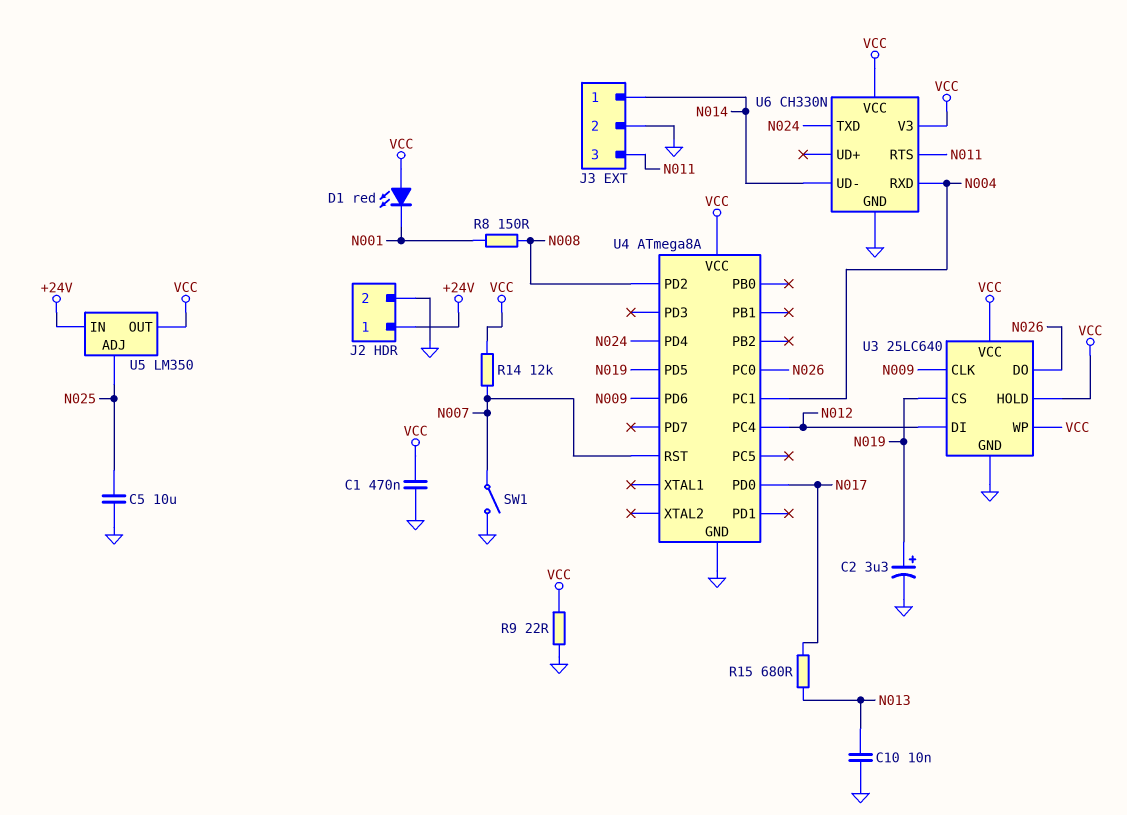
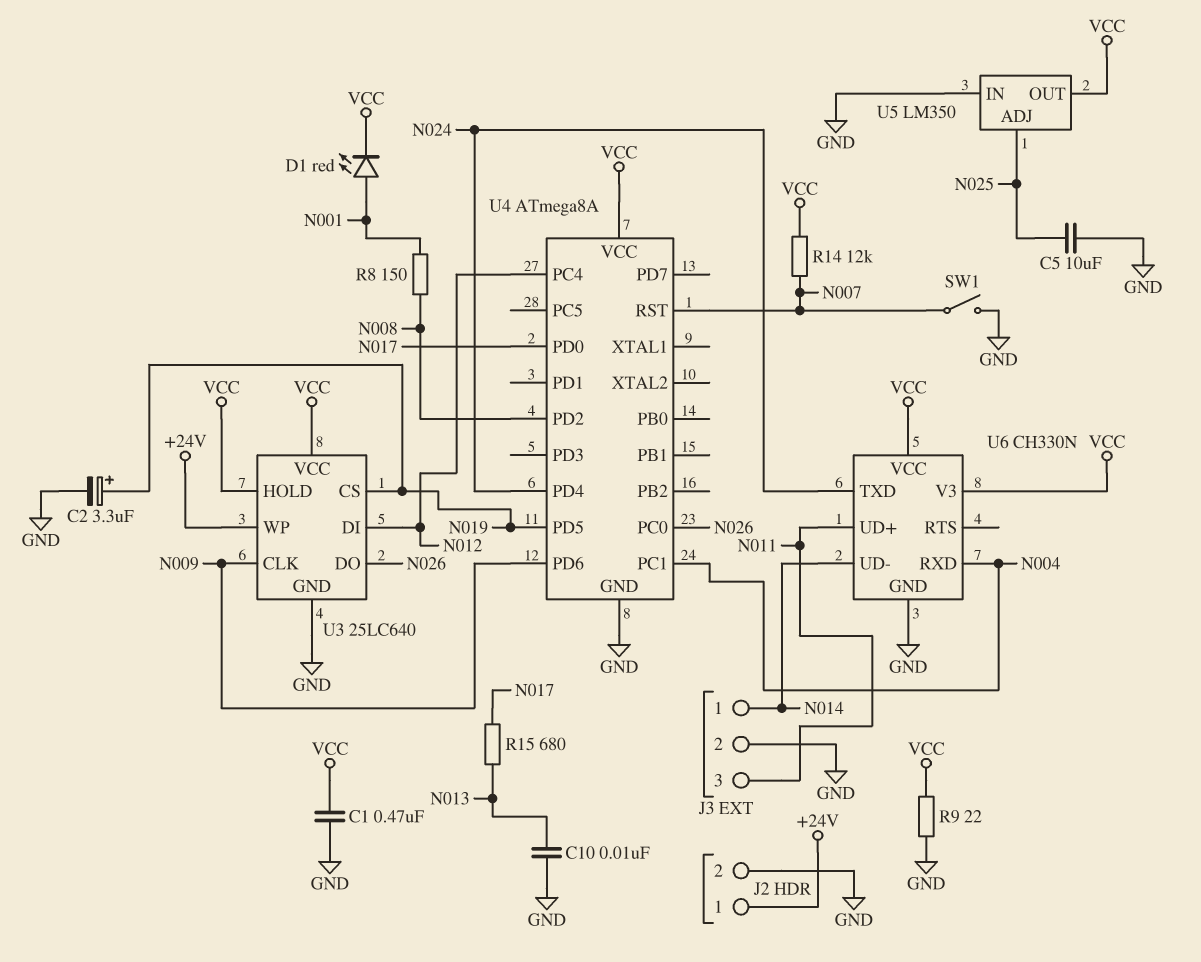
D1: LED red (A VCC, K N001) -> LED red (A N001, K VCC)
U3 pin WP: VCC -> +24V
U5 pin IN: +24V -> GND
U6 pin RTS: N011 -> none
U6 pin UD+: none -> N011

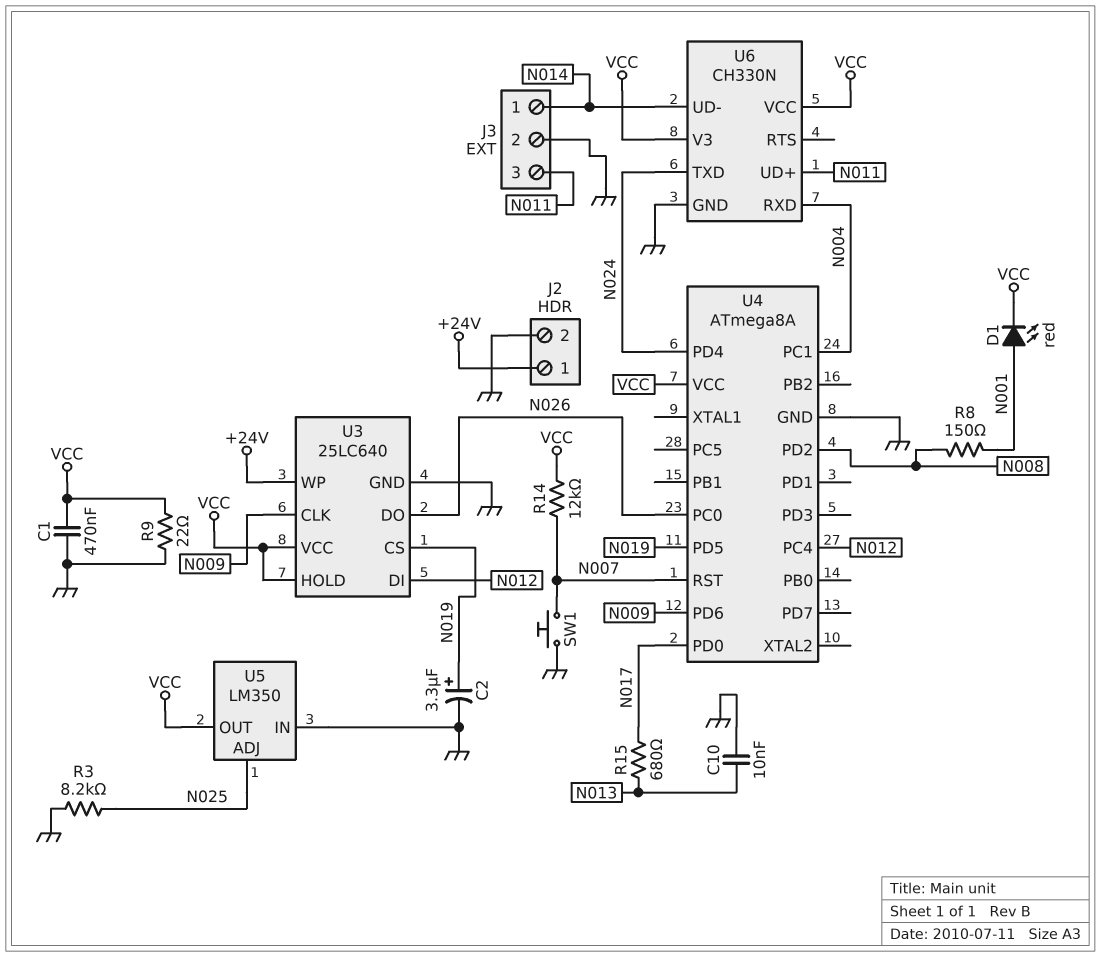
C5: 10uF (GND, N025) -> none
R3: none -> 8.2k (GND, N025)
SW1: switch (GND, N007) -> button (GND, N007)

